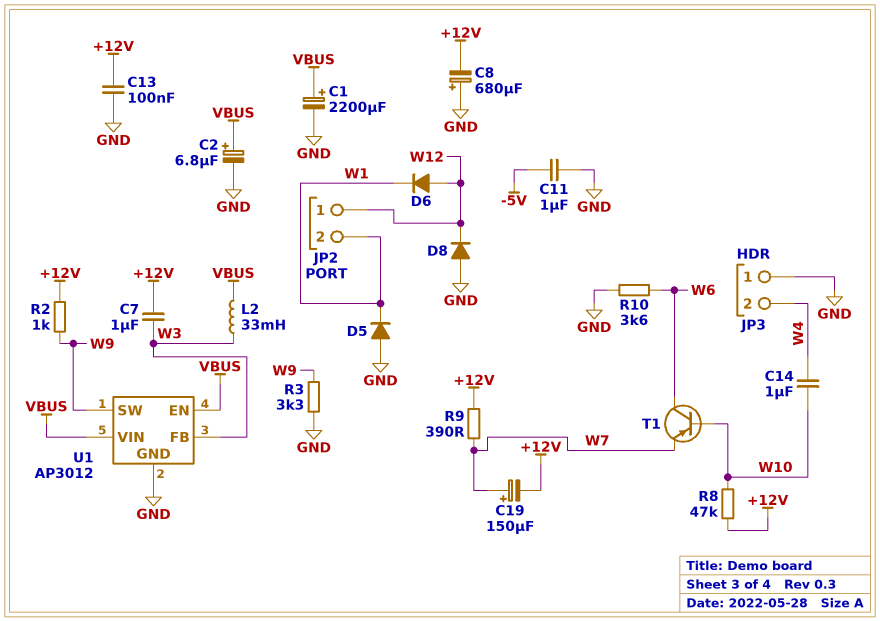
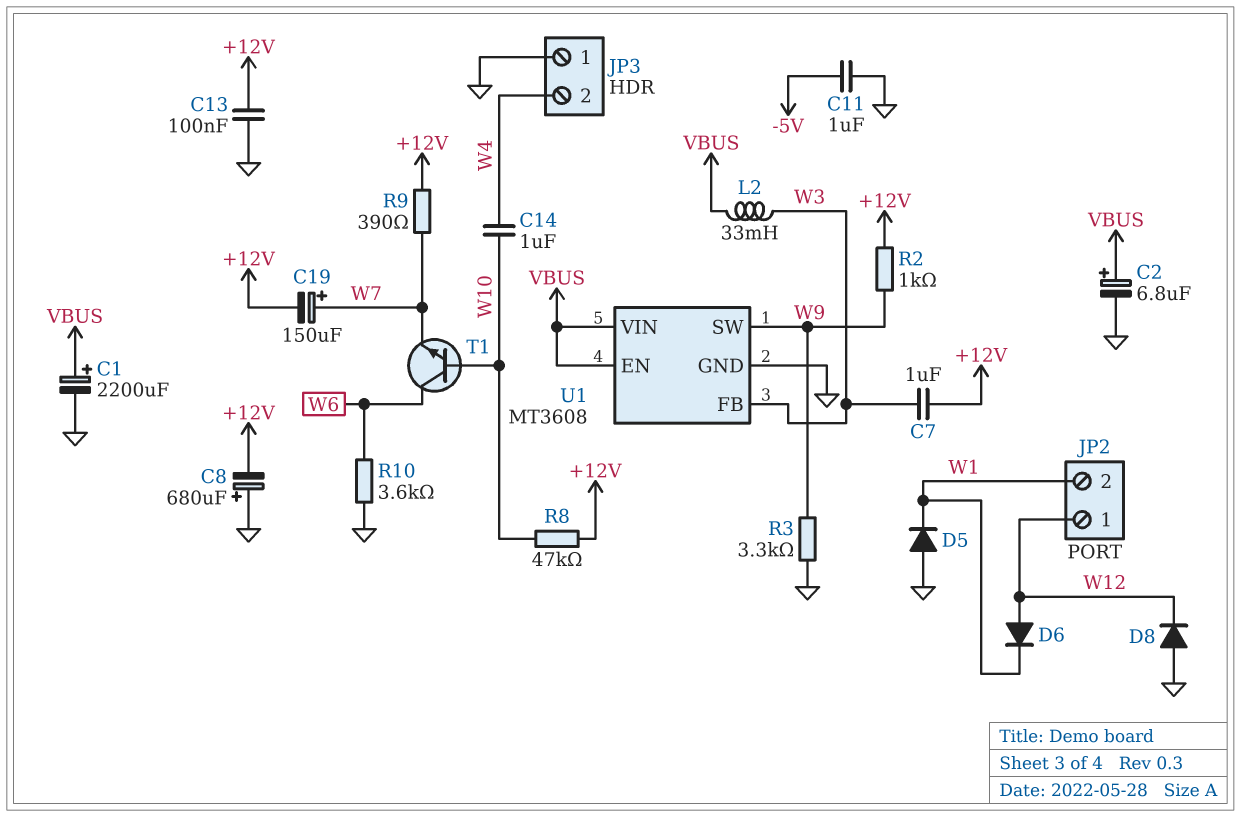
T1: PNP (B W10, C W6, E W7) -> NPN (B W10, C W6, E W7)
U1: AP3012 -> MT3608

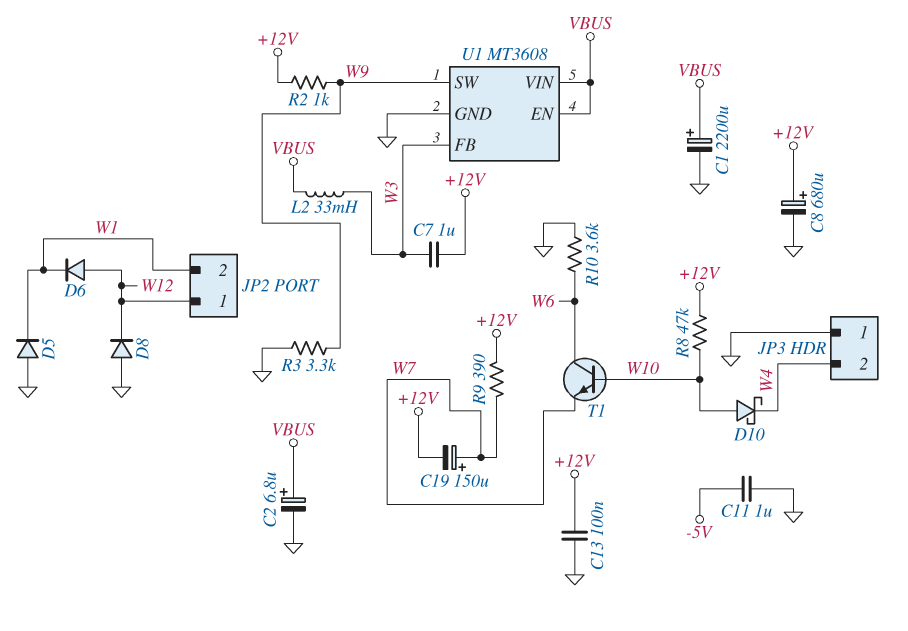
C8: 680uF (plus GND, minus +12V) -> 680uF (plus +12V, minus GND)
C14: 1uF (W4, W10) -> none
D10: none -> schottky (A W10, K W4)

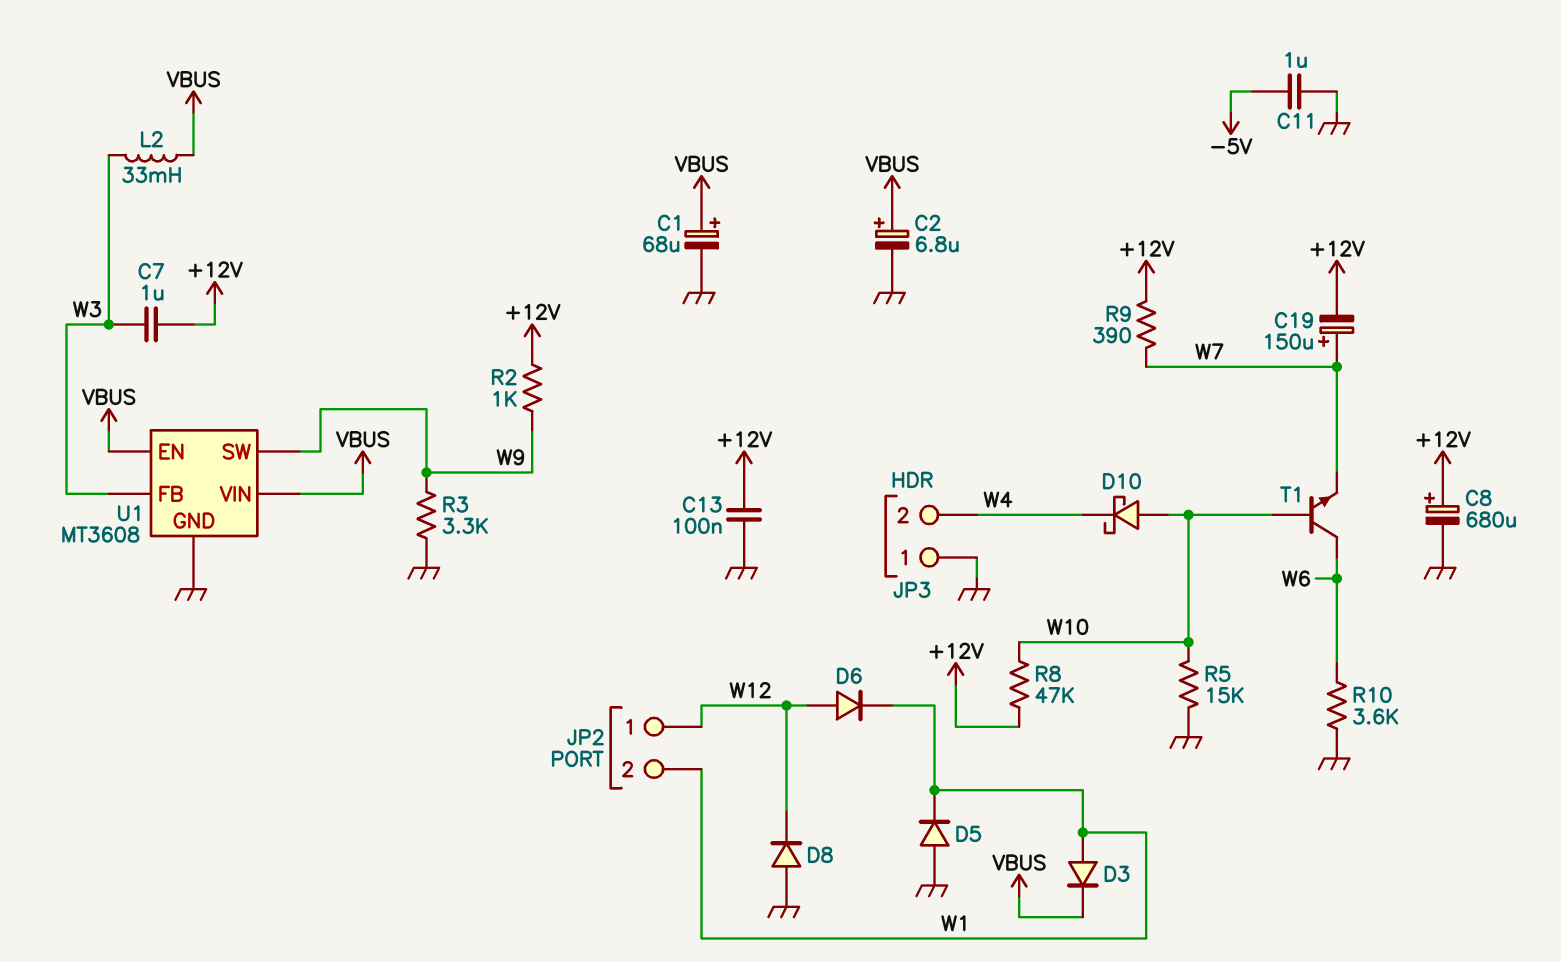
C1: 2200uF (plus VBUS, minus GND) -> 68uF (plus VBUS, minus GND)
D3: none -> diode (A W1, K VBUS)
R5: none -> 15k (GND, W10)

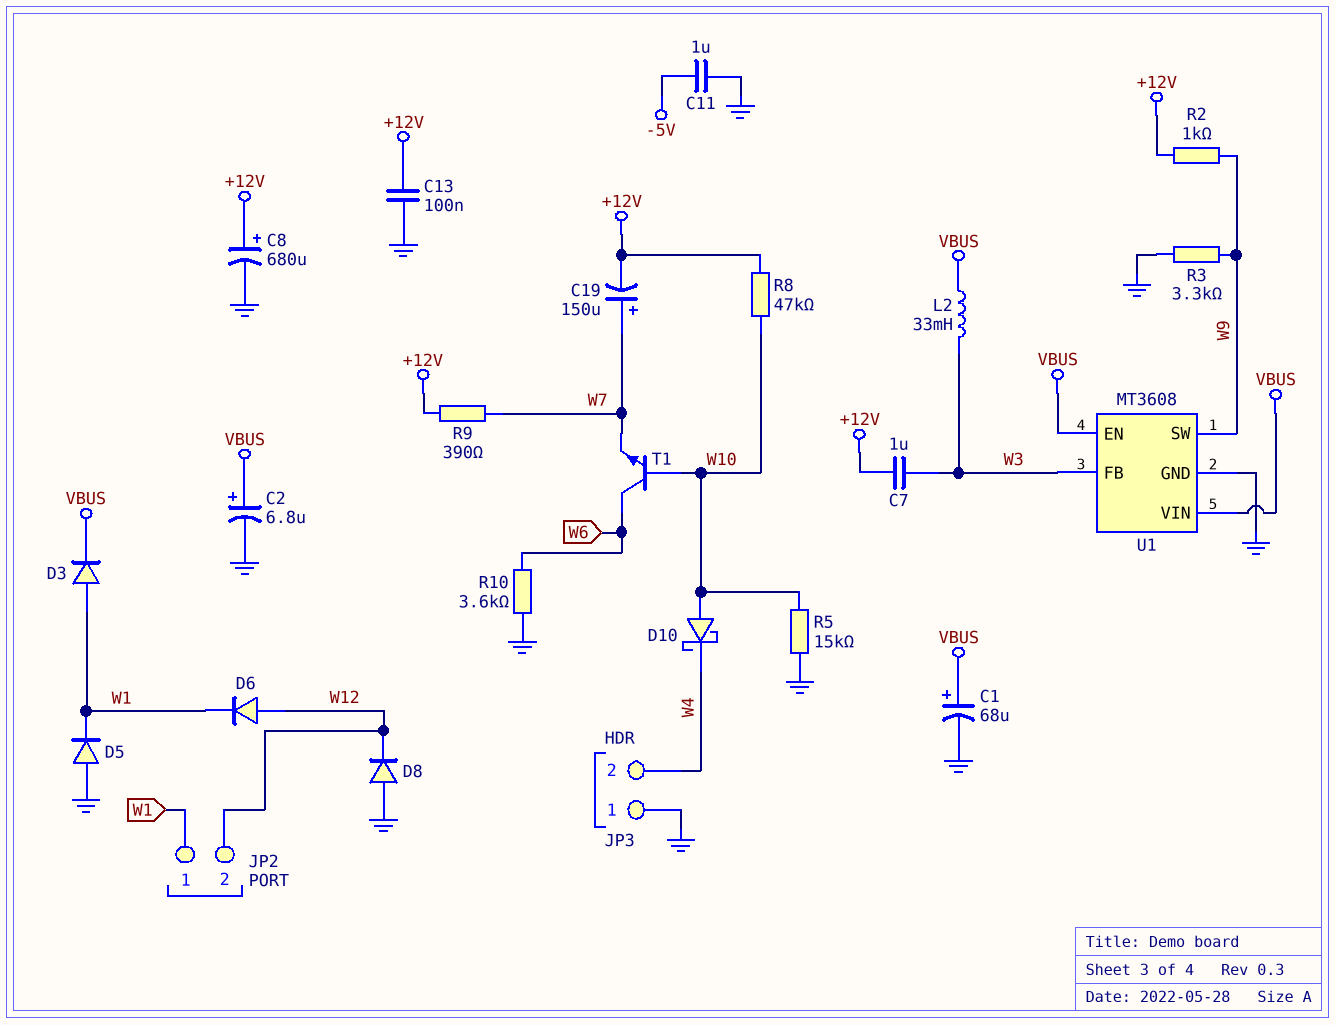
JP2 pin 1: W12 -> W1
JP2 pin 2: W1 -> W12

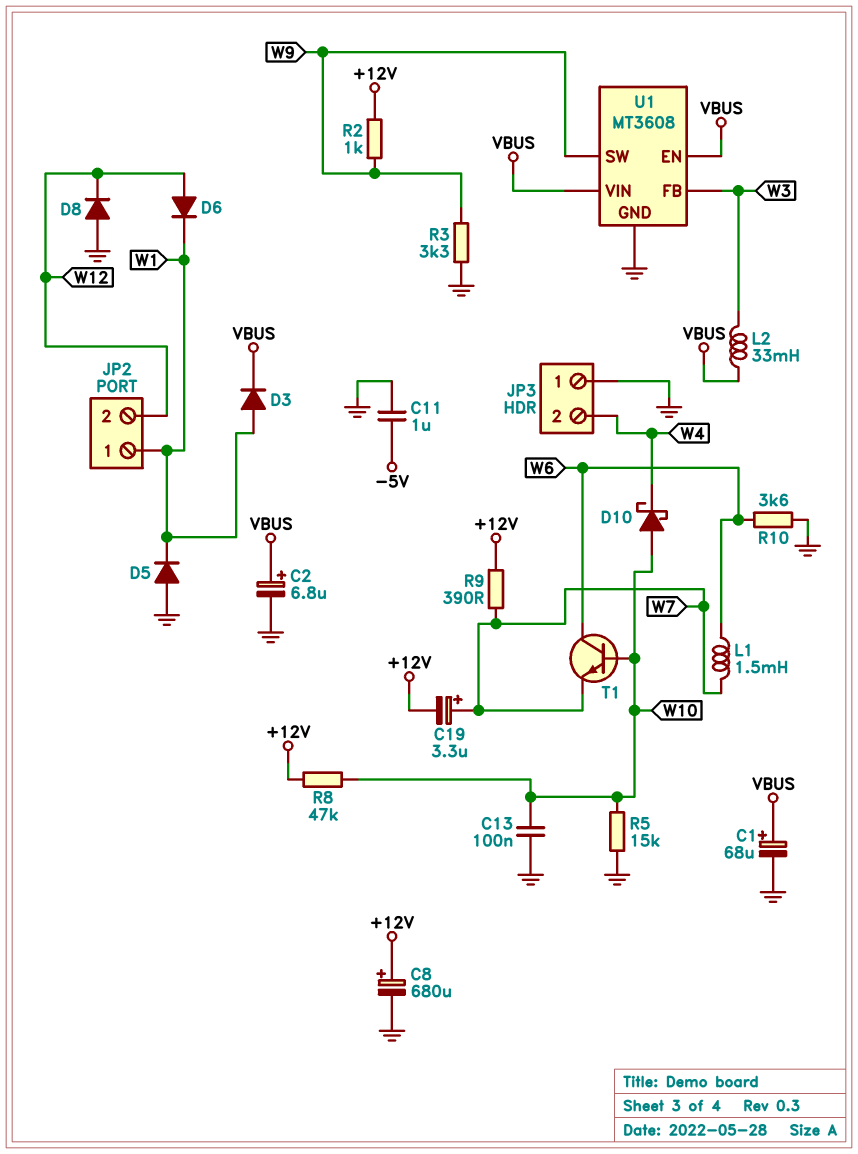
C7: 1uF (+12V, W3) -> none
C13: 100nF (+12V, GND) -> 100nF (GND, W10)
C19: 150uF (plus W7, minus +12V) -> 3.3uF (plus W7, minus +12V)
L1: none -> 1.5mH (W6, W7)

